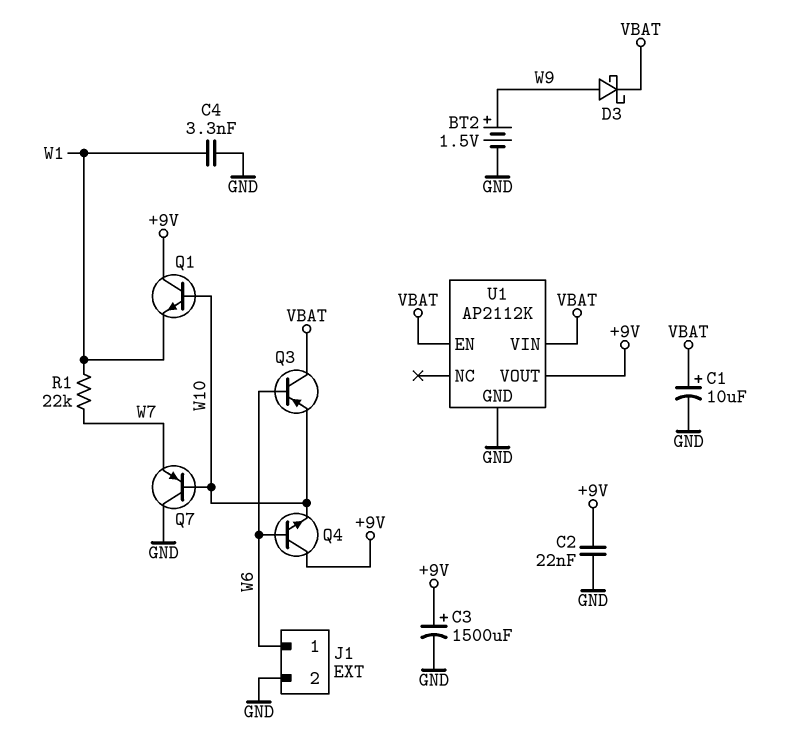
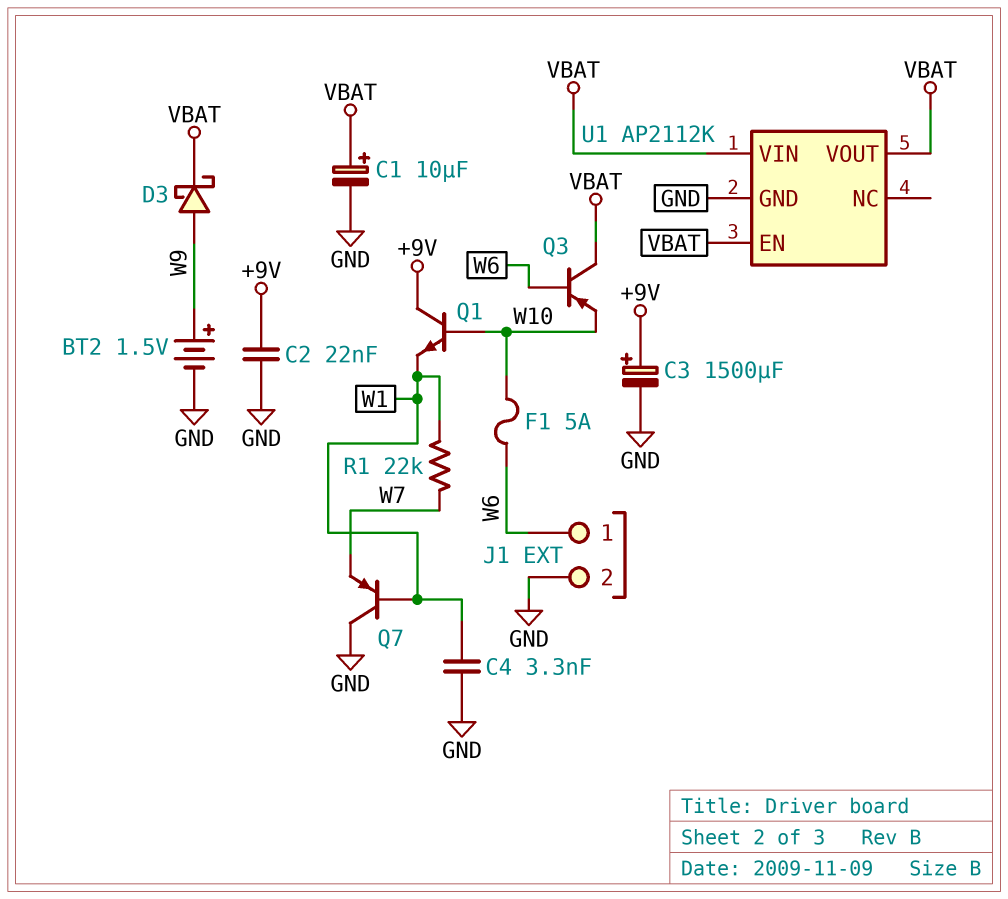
F1: none -> 5A (W6, W10)
Q4: NPN (B W6, C +9V, E W10) -> none
Q7: PNP (B W10, C GND, E W7) -> PNP (B W1, C GND, E W7)
U1 pin VOUT: +9V -> VBAT

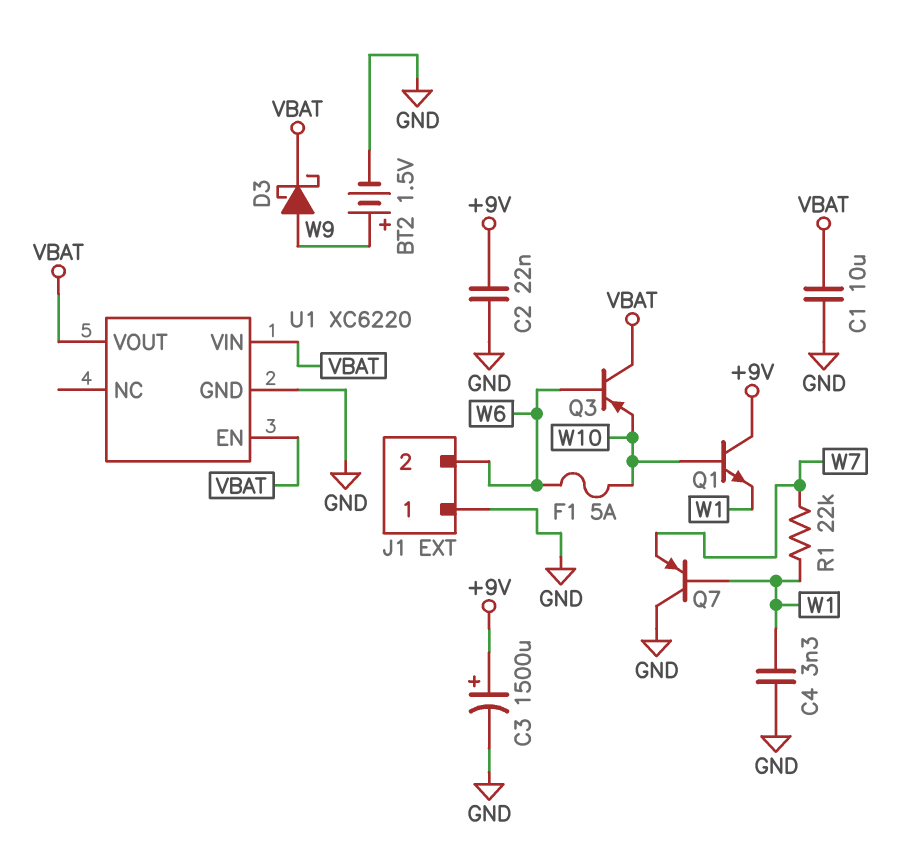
C1: 10uF (plus VBAT, minus GND) -> 10uF (GND, VBAT)
J1 pin 1: W6 -> GND
J1 pin 2: GND -> W6
U1: AP2112K -> XC6220

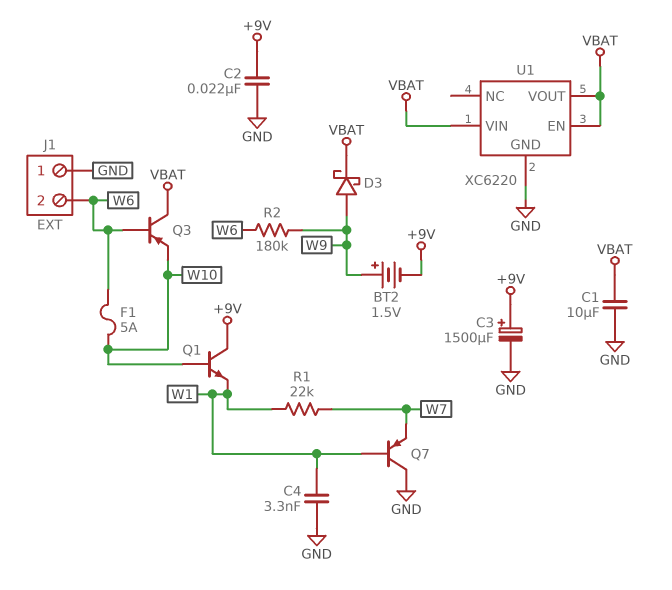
BT2: 1.5V (plus W9, minus GND) -> 1.5V (plus W9, minus +9V)
R2: none -> 180k (W6, W9)

